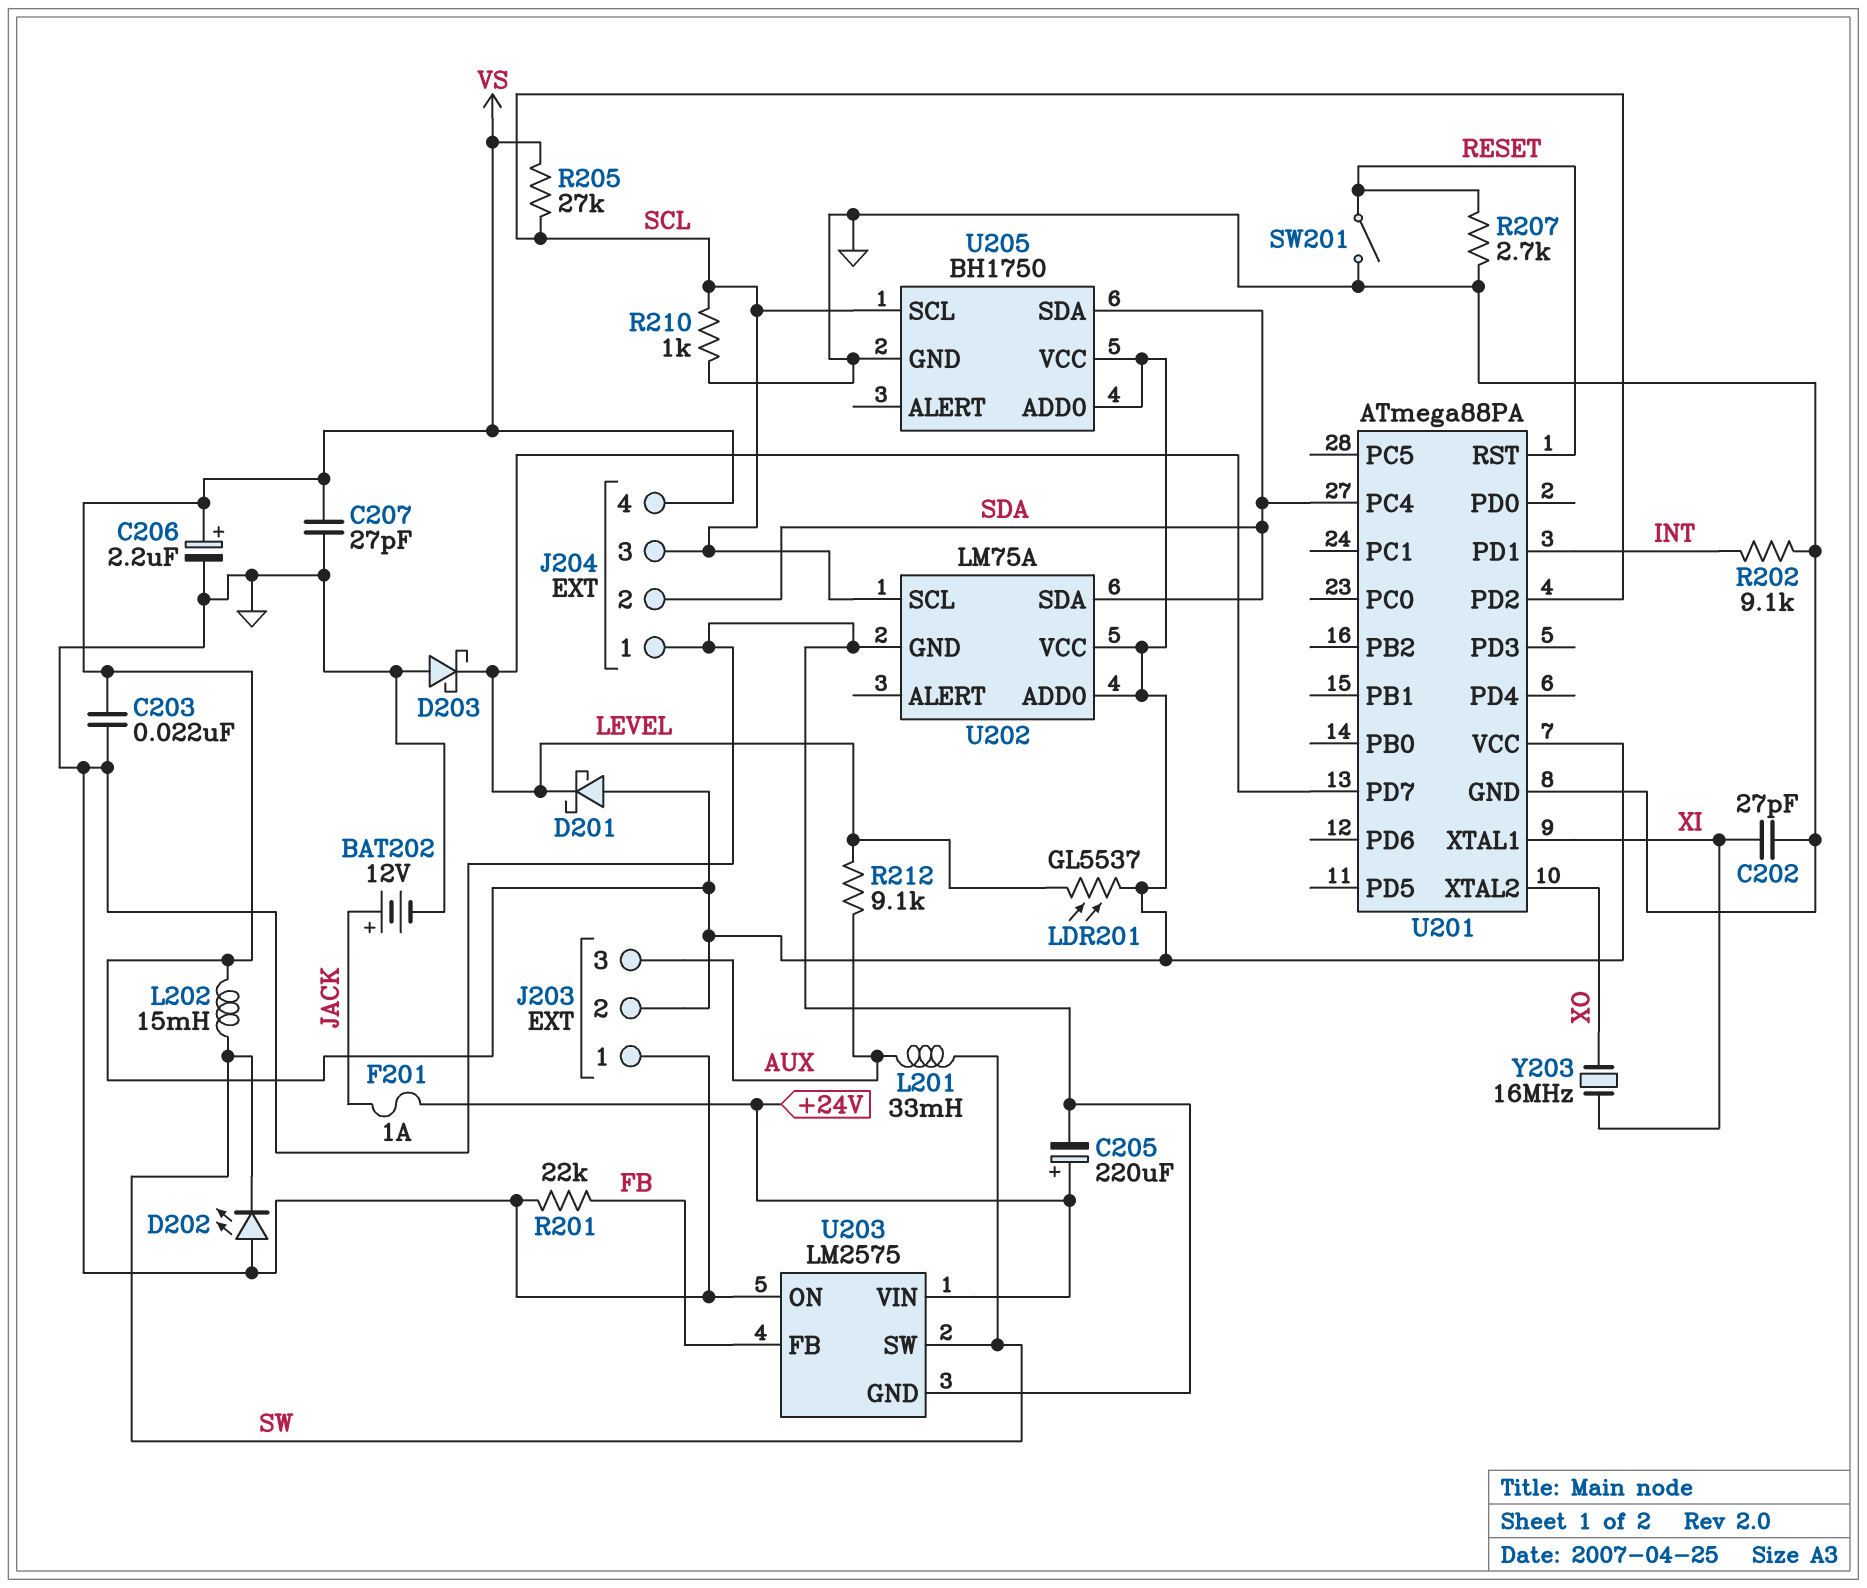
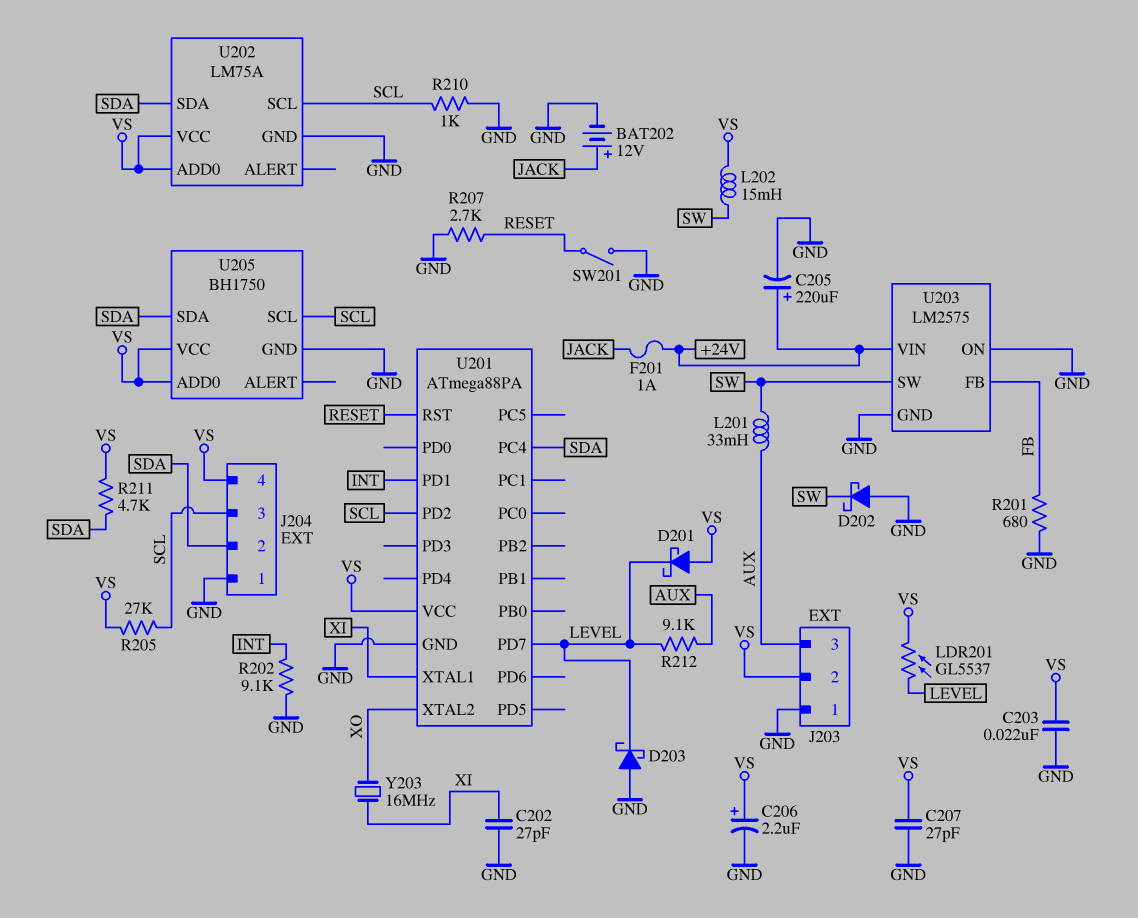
D202: LED (A GND, K SW) -> schottky (A GND, K SW)
R201: 22k (FB, GND) -> 680 (FB, GND)
R211: none -> 4.7k (SDA, VS)

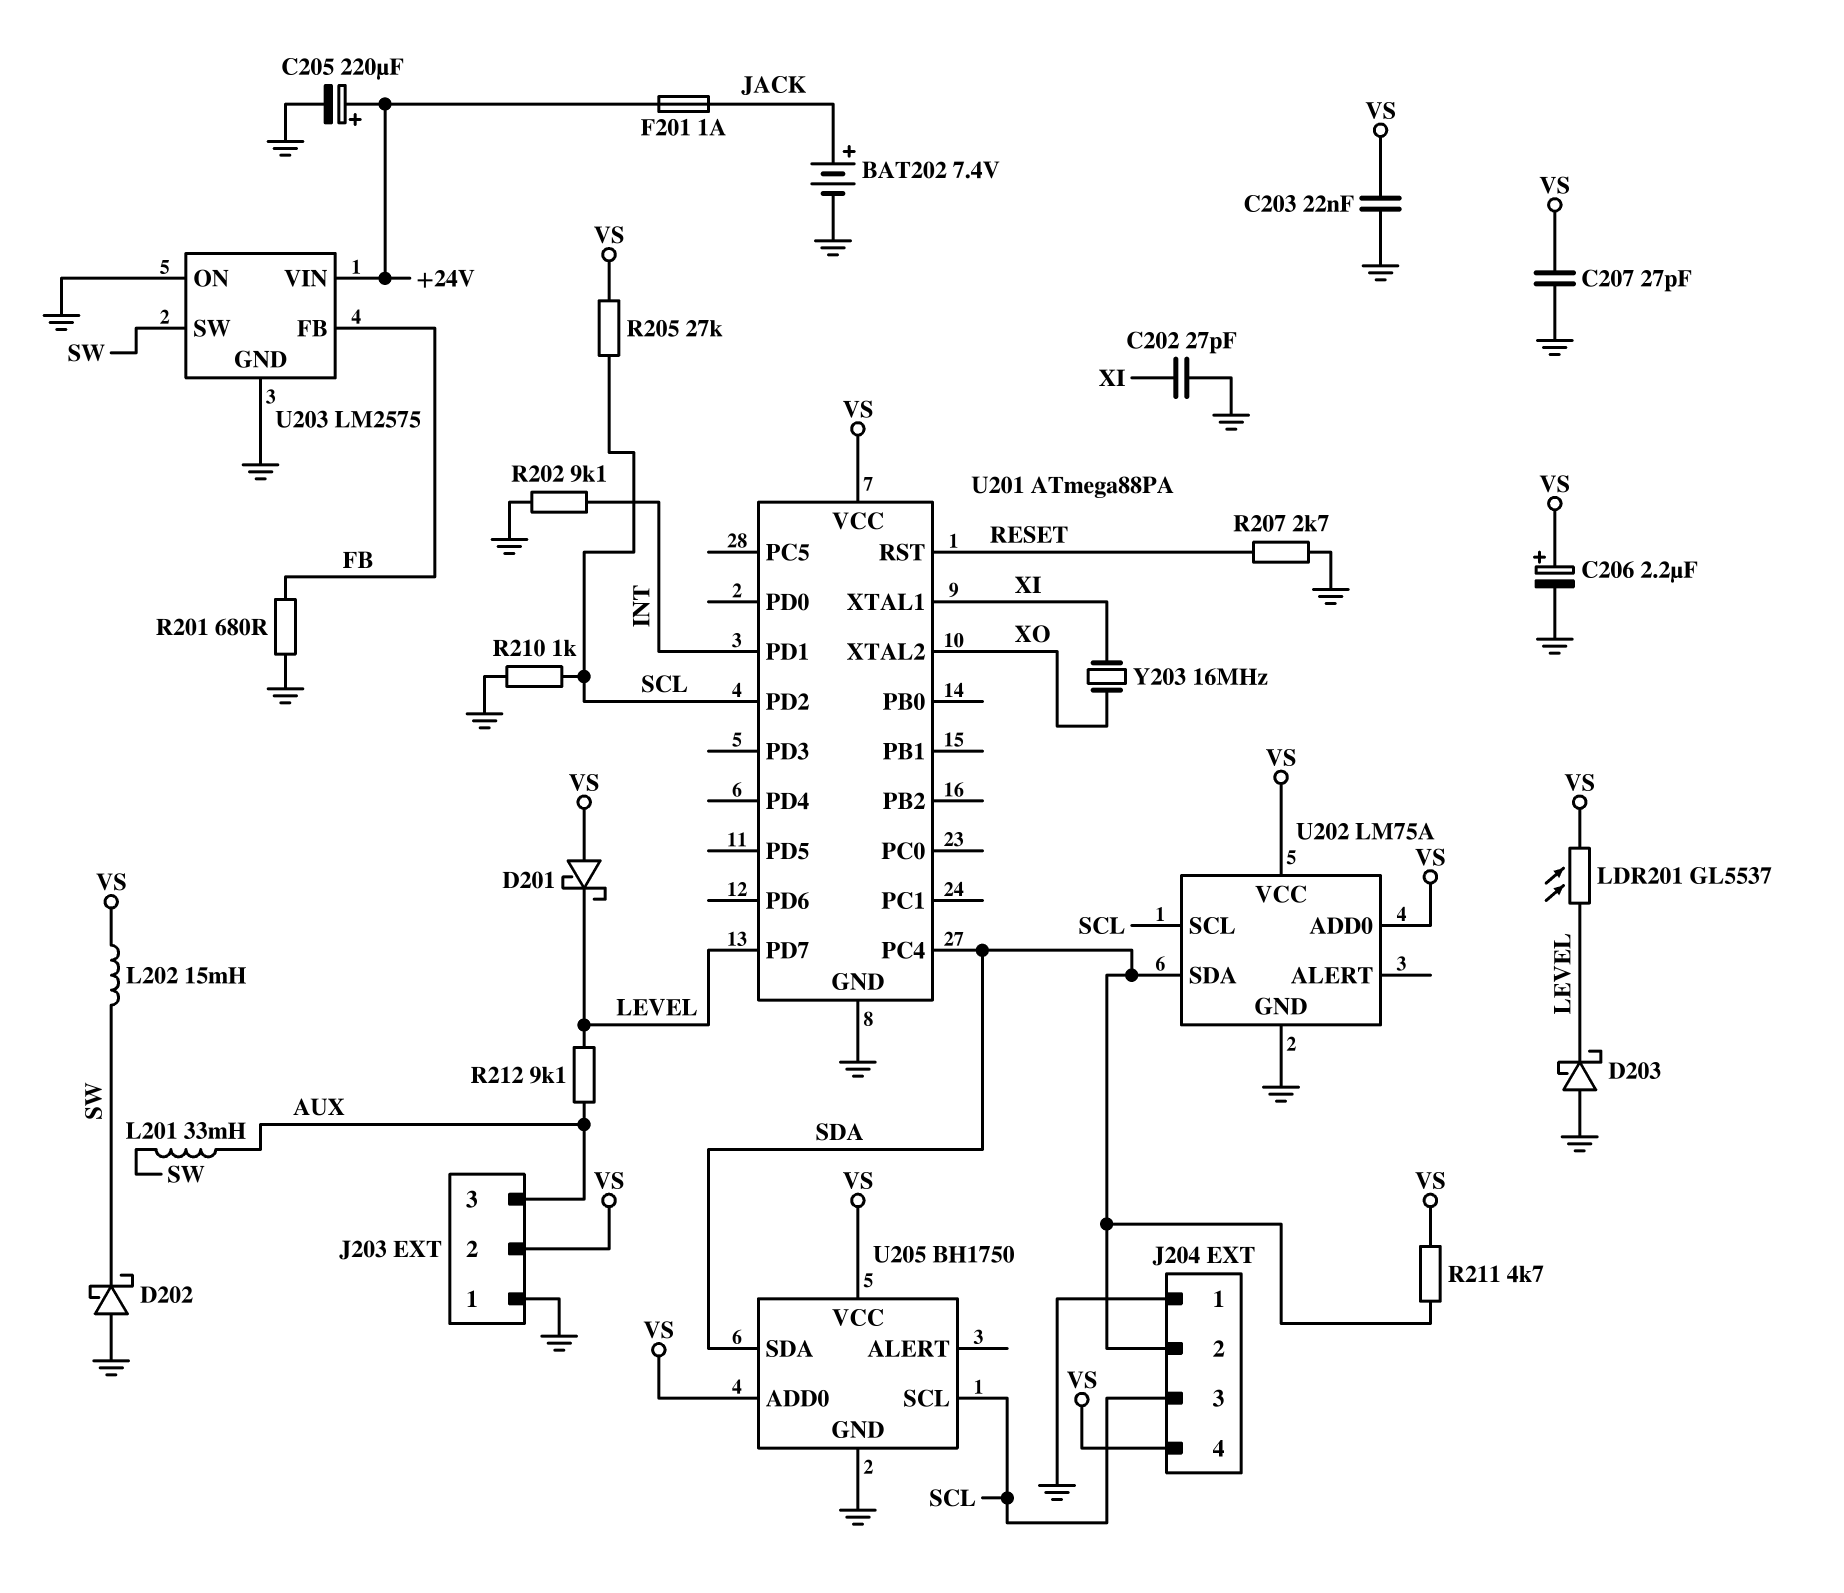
BAT202: 12V (plus JACK, minus GND) -> 7.4V (plus JACK, minus GND)
SW201: switch (GND, RESET) -> none

